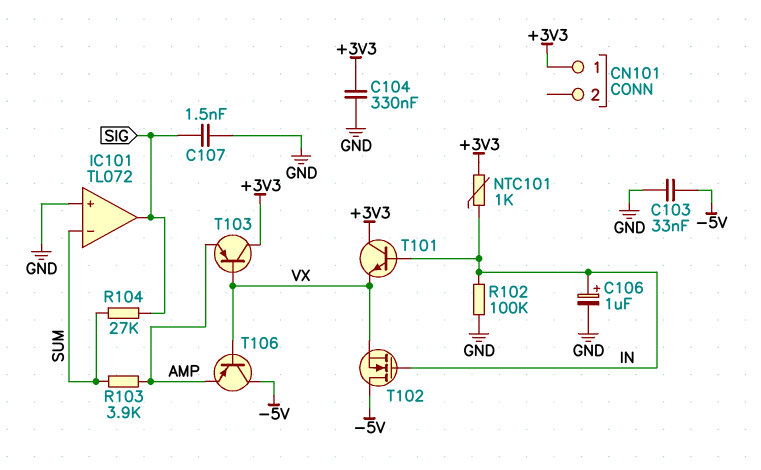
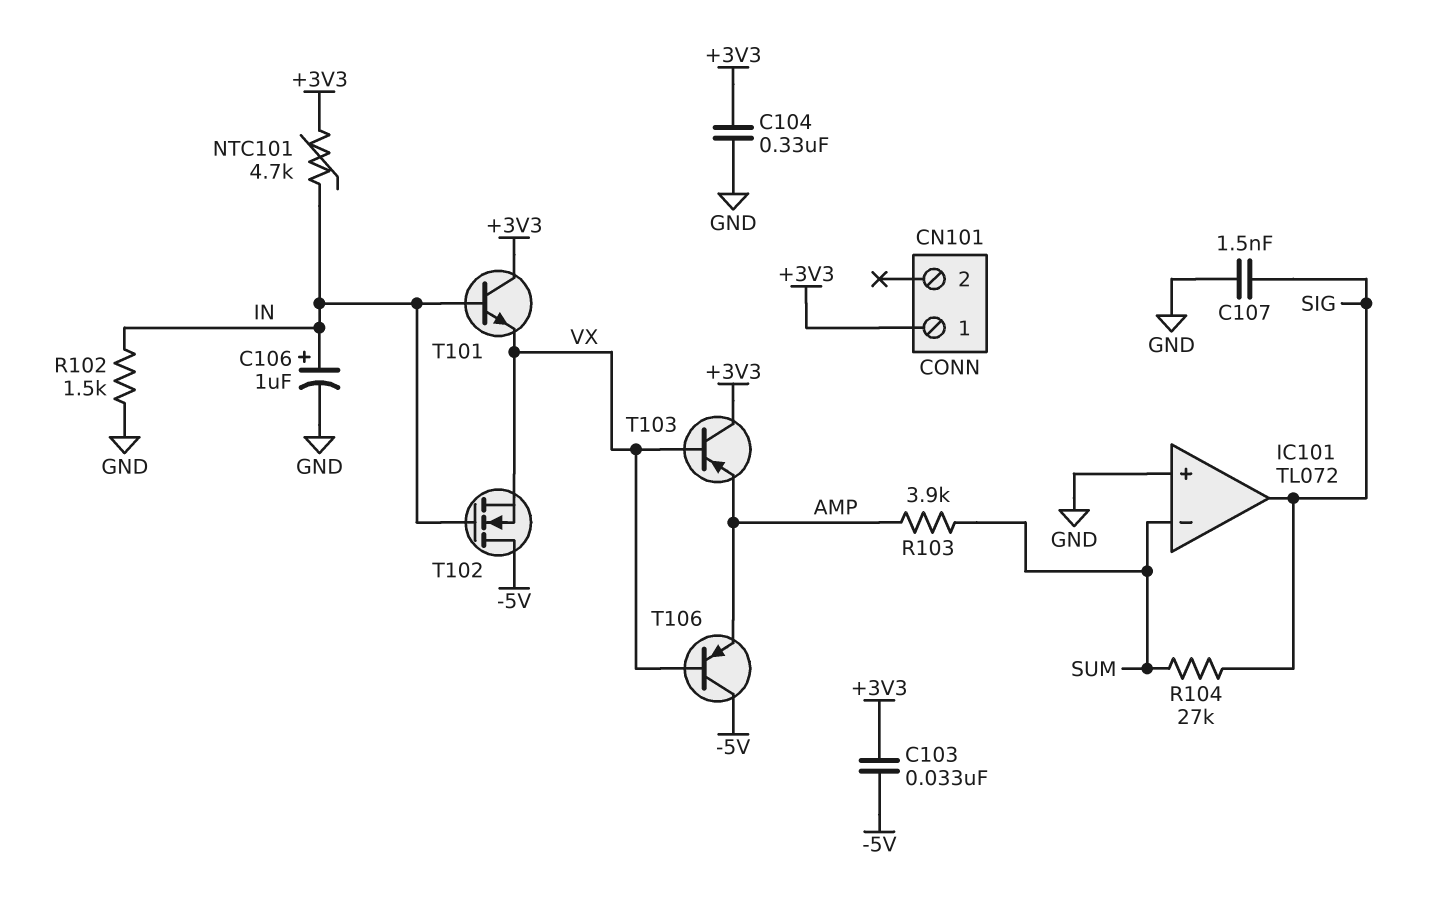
C103: 33nF (-5V, GND) -> 33nF (+3V3, -5V)
NTC101: 1k (+3V3, IN) -> 4.7k (+3V3, IN)
R102: 100k (GND, IN) -> 1.5k (GND, IN)

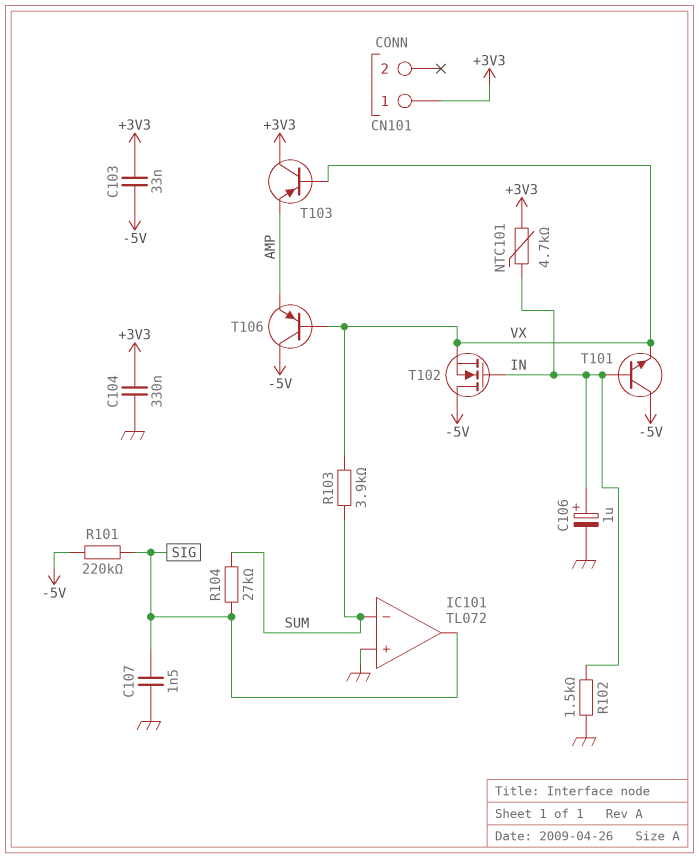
R101: none -> 220k (-5V, SIG)
R103: 3.9k (AMP, SUM) -> 3.9k (SUM, VX)
T101: NPN (B IN, C +3V3, E VX) -> NPN (B IN, C -5V, E VX)

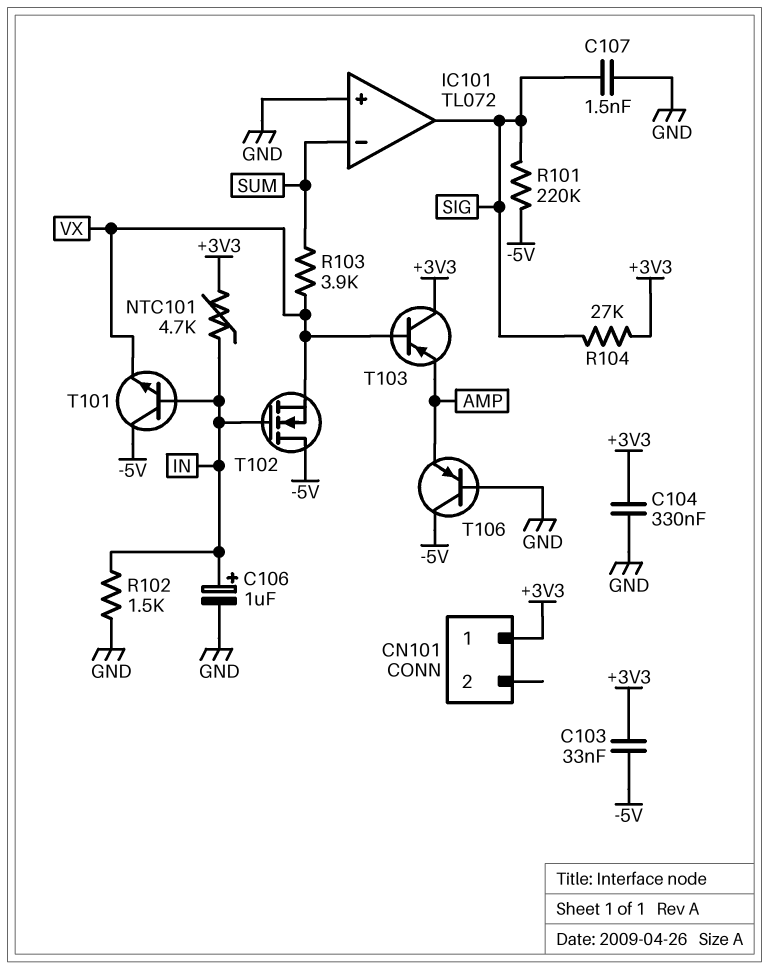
R104: 27k (SIG, SUM) -> 27k (+3V3, SIG)
T106: PNP (B VX, C -5V, E AMP) -> PNP (B GND, C -5V, E AMP)

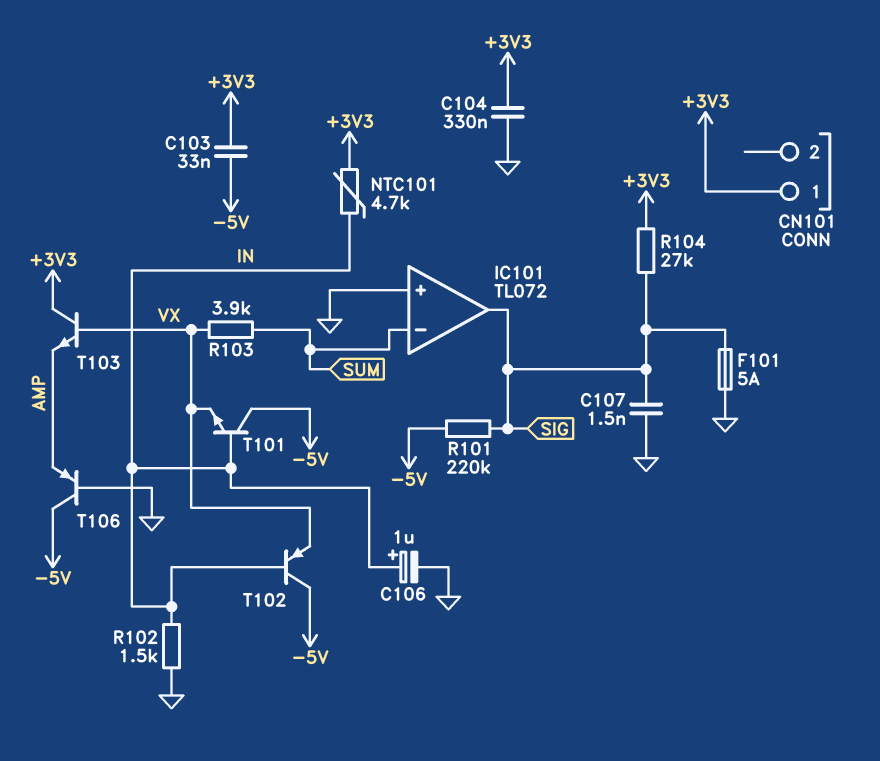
F101: none -> 5A (GND, SIG)
T102: NMOS (G IN, D -5V, S VX) -> PNP (B IN, C -5V, E VX)
T103: PNP (B VX, C +3V3, E AMP) -> NPN (B VX, C +3V3, E AMP)

